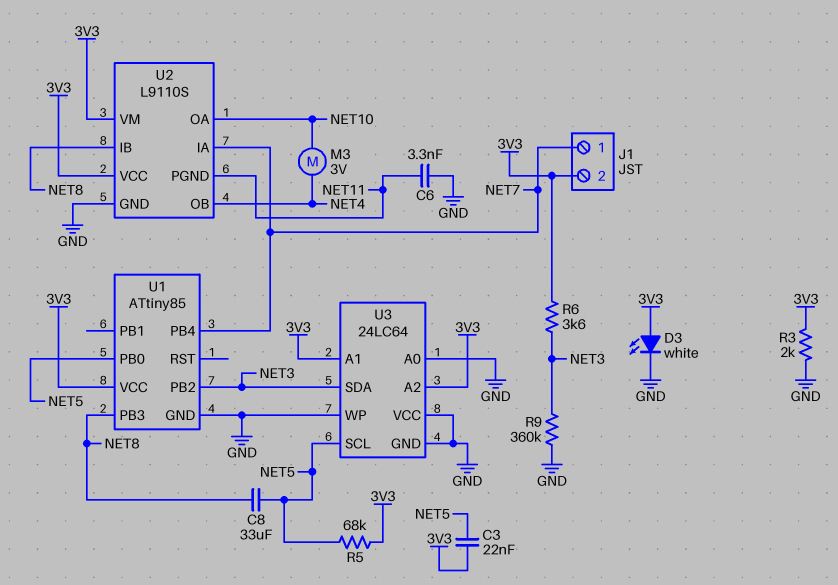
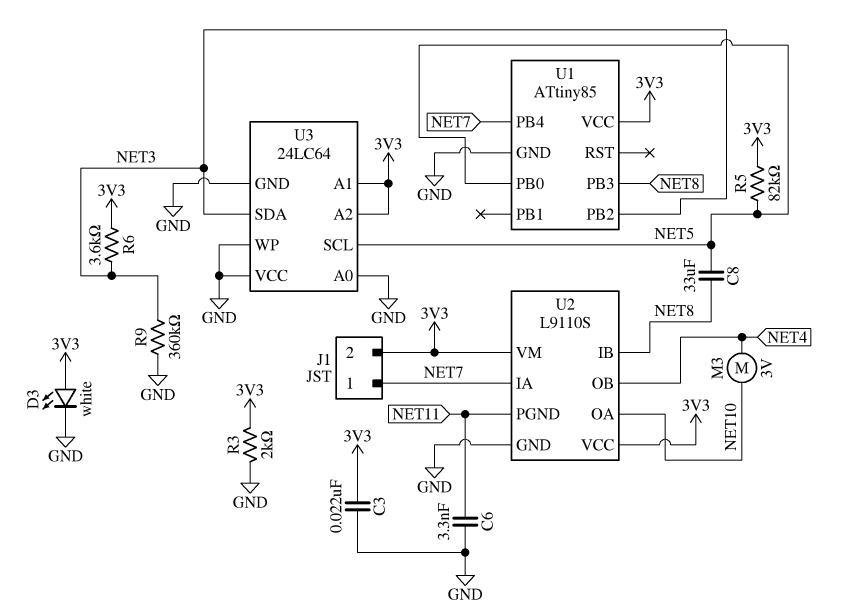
C3: 22nF (3V3, NET5) -> 22nF (3V3, GND)
R5: 68k (3V3, NET5) -> 82k (3V3, NET5)

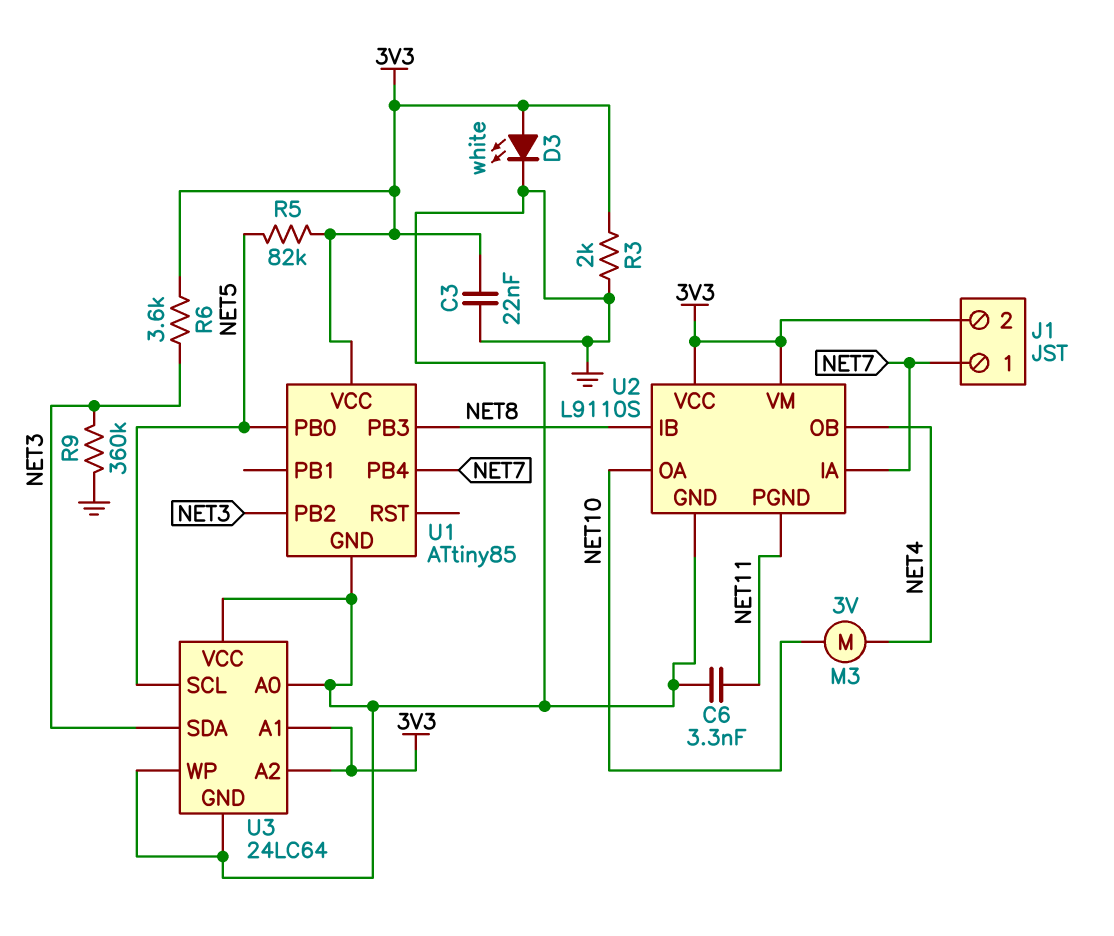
C8: 33uF (NET5, NET8) -> none

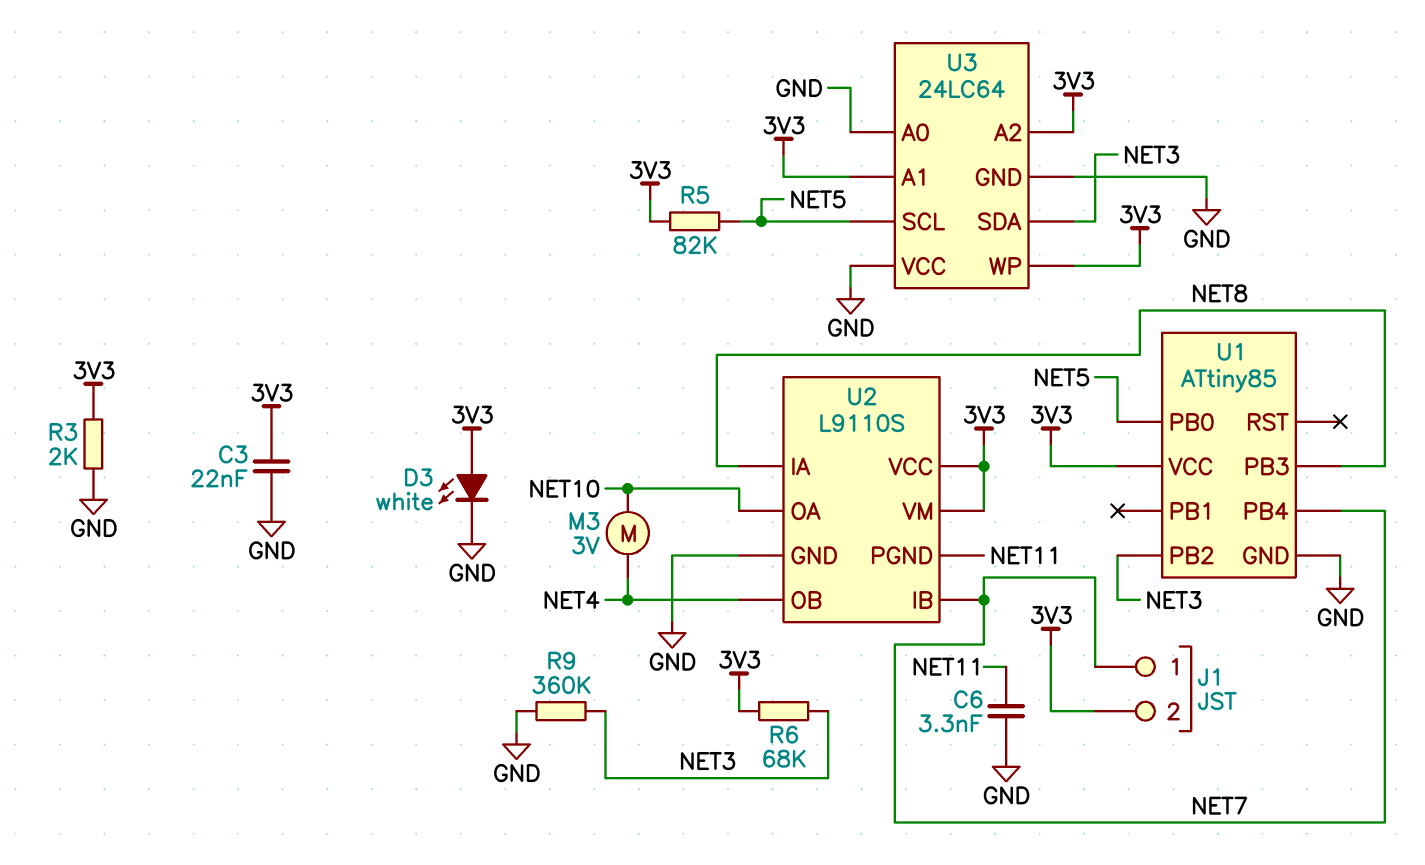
R6: 3.6k (3V3, NET3) -> 68k (3V3, NET3)
U2 pin IA: NET7 -> NET8
U2 pin IB: NET8 -> NET7
U3 pin WP: GND -> 3V3

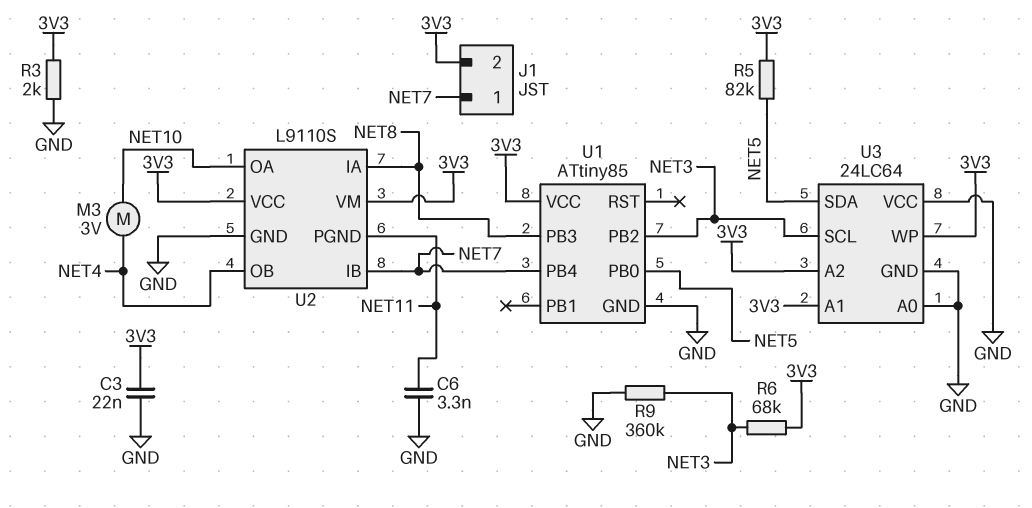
D3: LED white (A 3V3, K GND) -> none
U3 pin SCL: NET5 -> NET3
U3 pin SDA: NET3 -> NET5

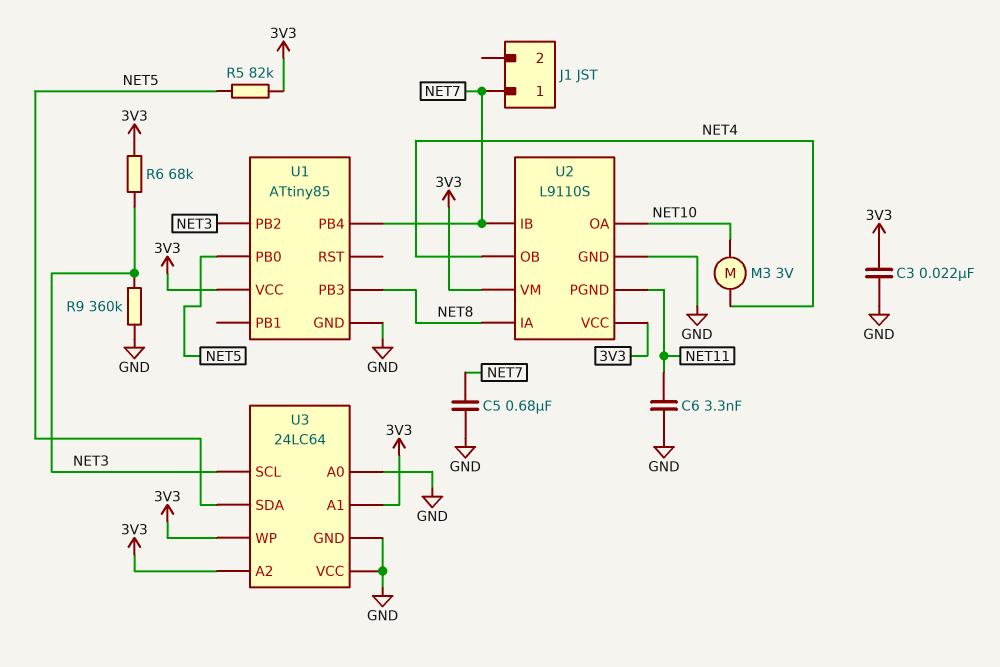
C5: none -> 680nF (GND, NET7)
J1 pin 2: 3V3 -> none
R3: 2k (3V3, GND) -> none

